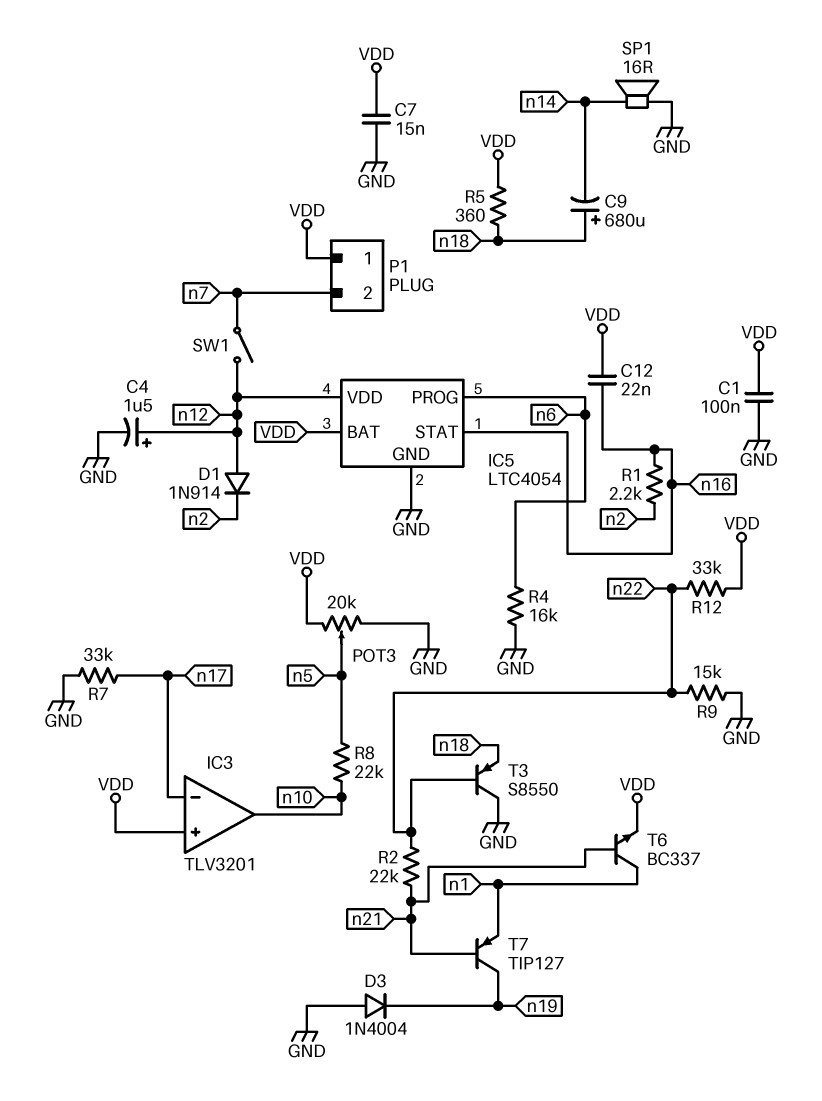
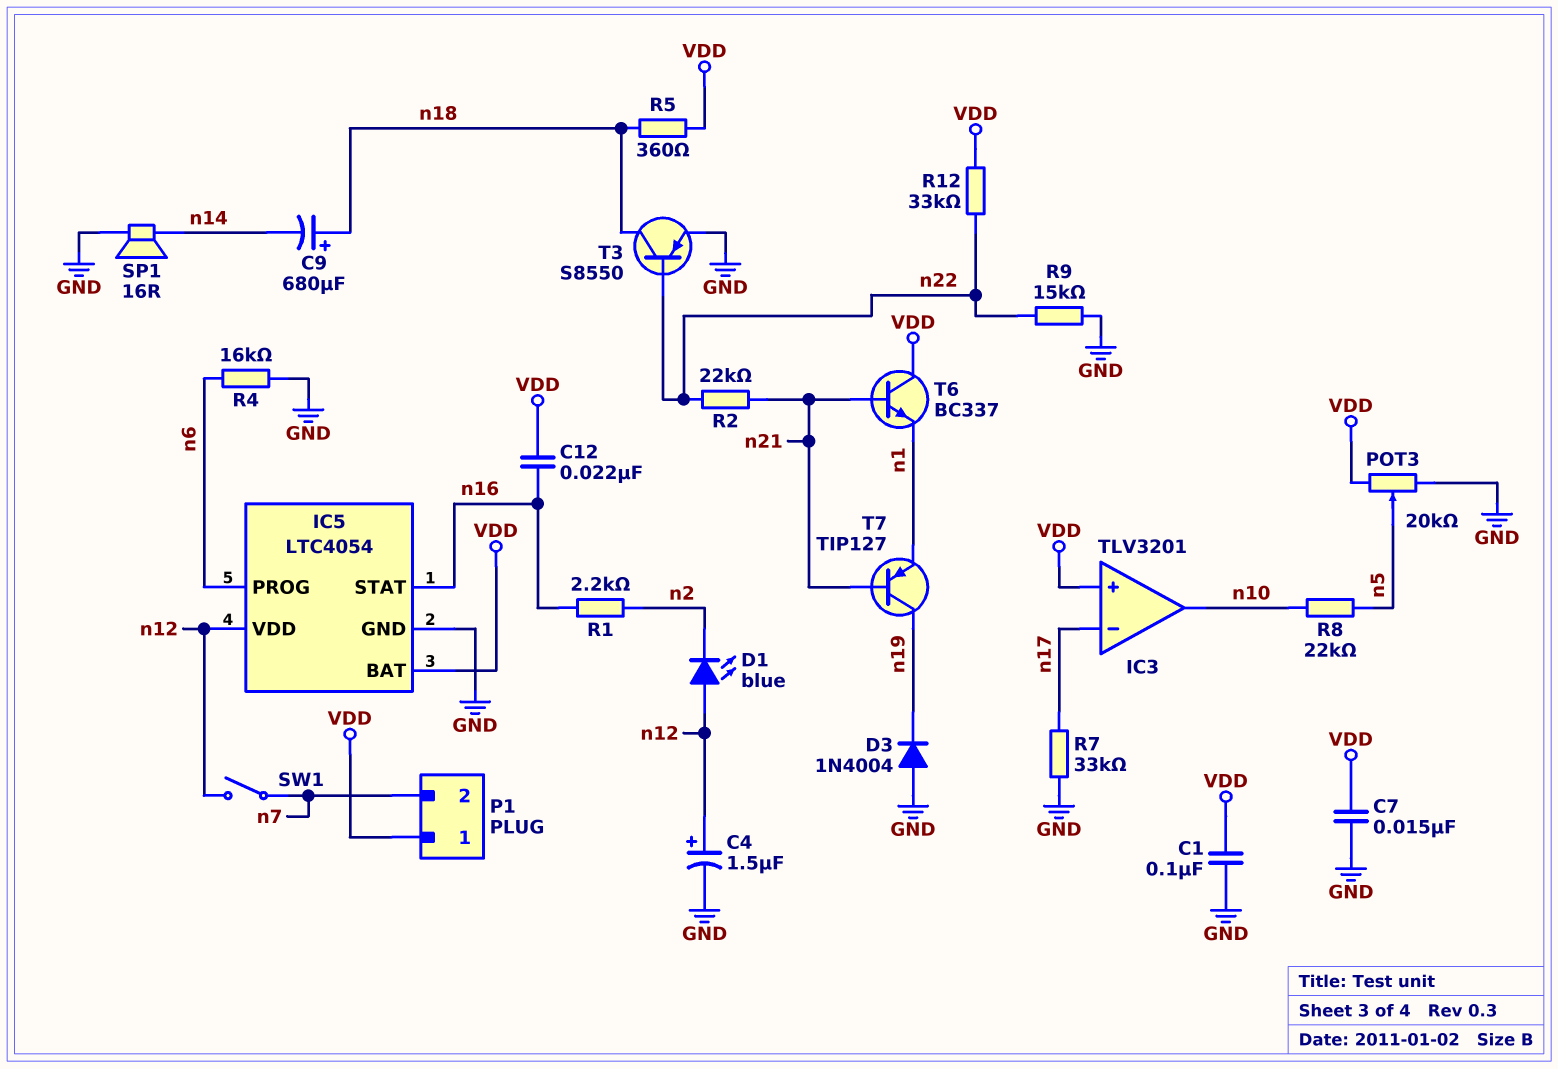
D1: diode 1N914 (A n12, K n2) -> LED blue (A n12, K n2)
T3: PNP S8550 (B n22, C GND, E n18) -> PNP S8550 (B n22, C n18, E GND)
T6: NPN BC337 (B n21, C n1, E VDD) -> NPN BC337 (B n21, C VDD, E n1)

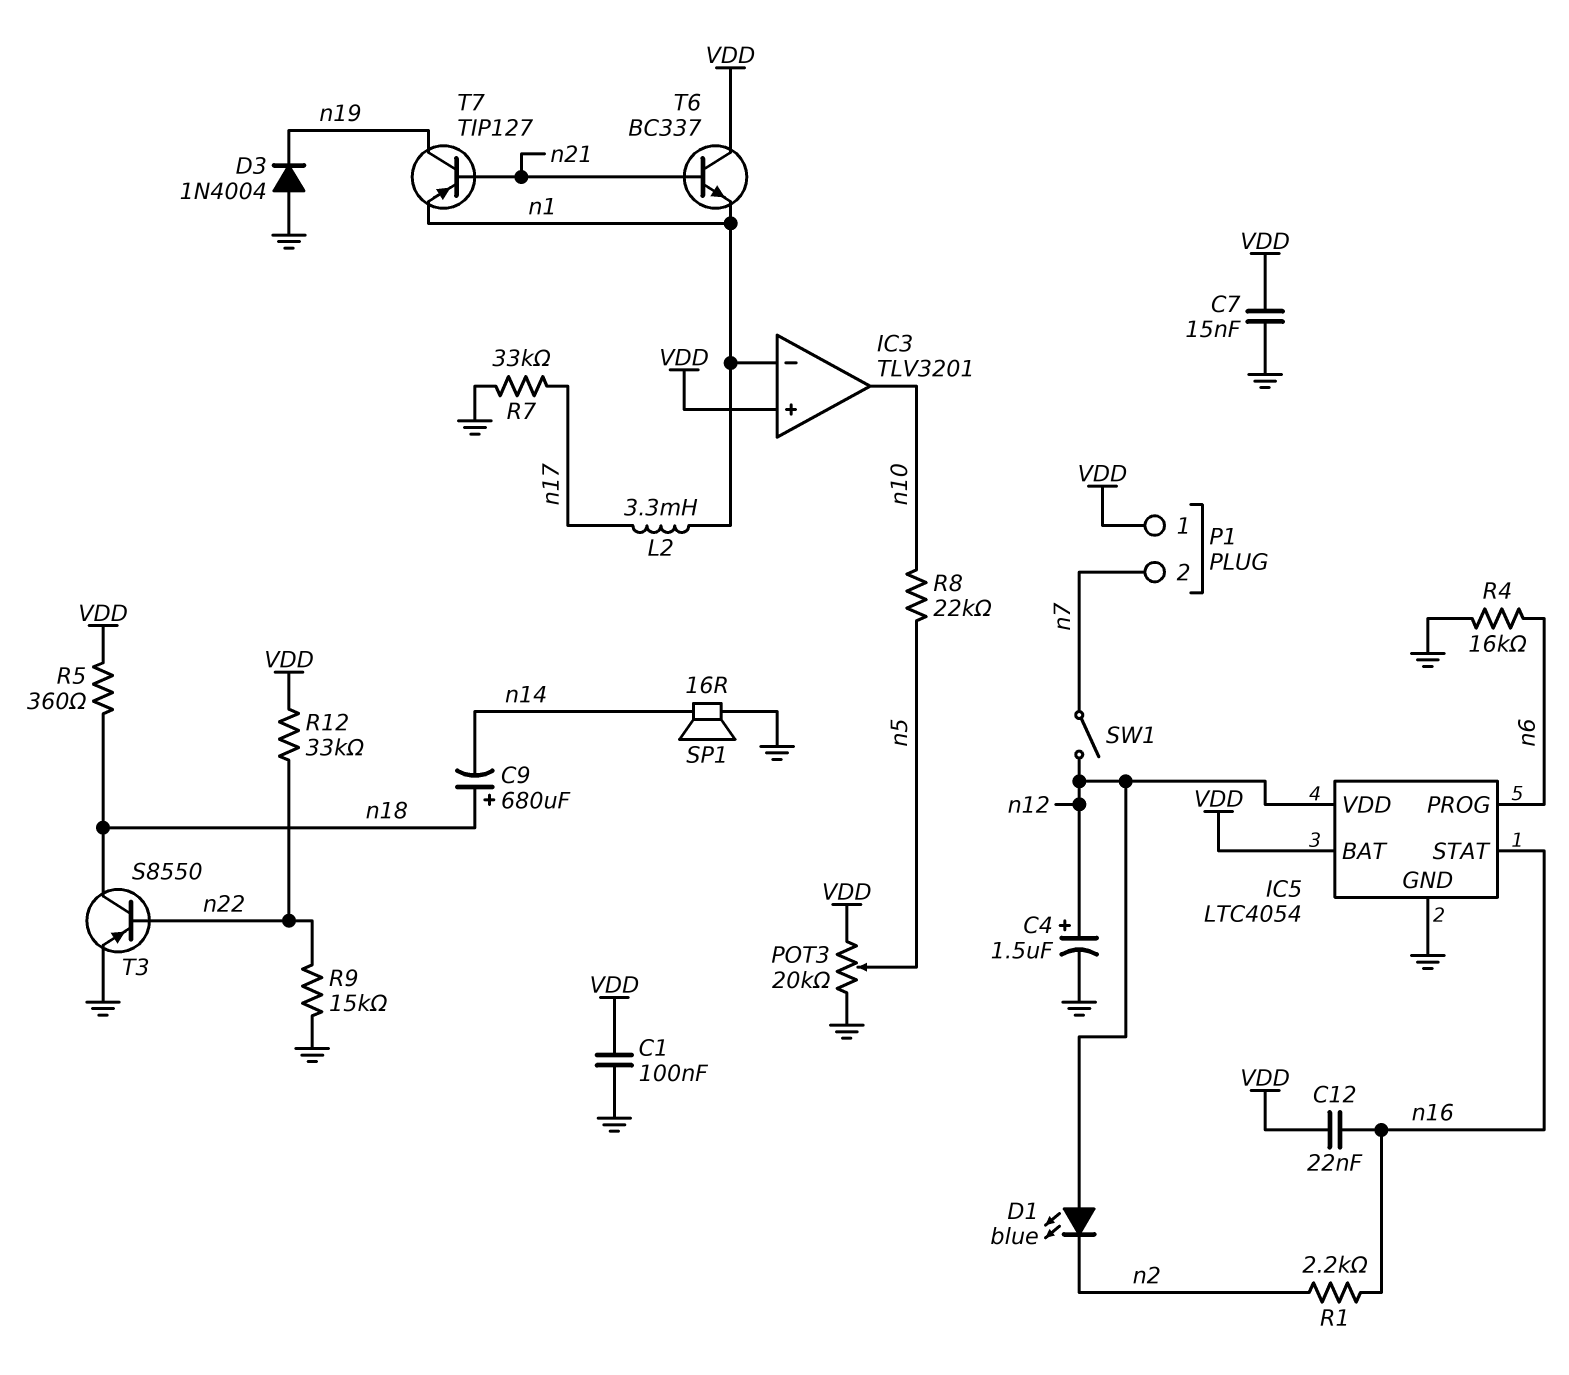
IC3 pin in-: n17 -> n1
L2: none -> 3.3mH (n1, n17)
R2: 22k (n21, n22) -> none

